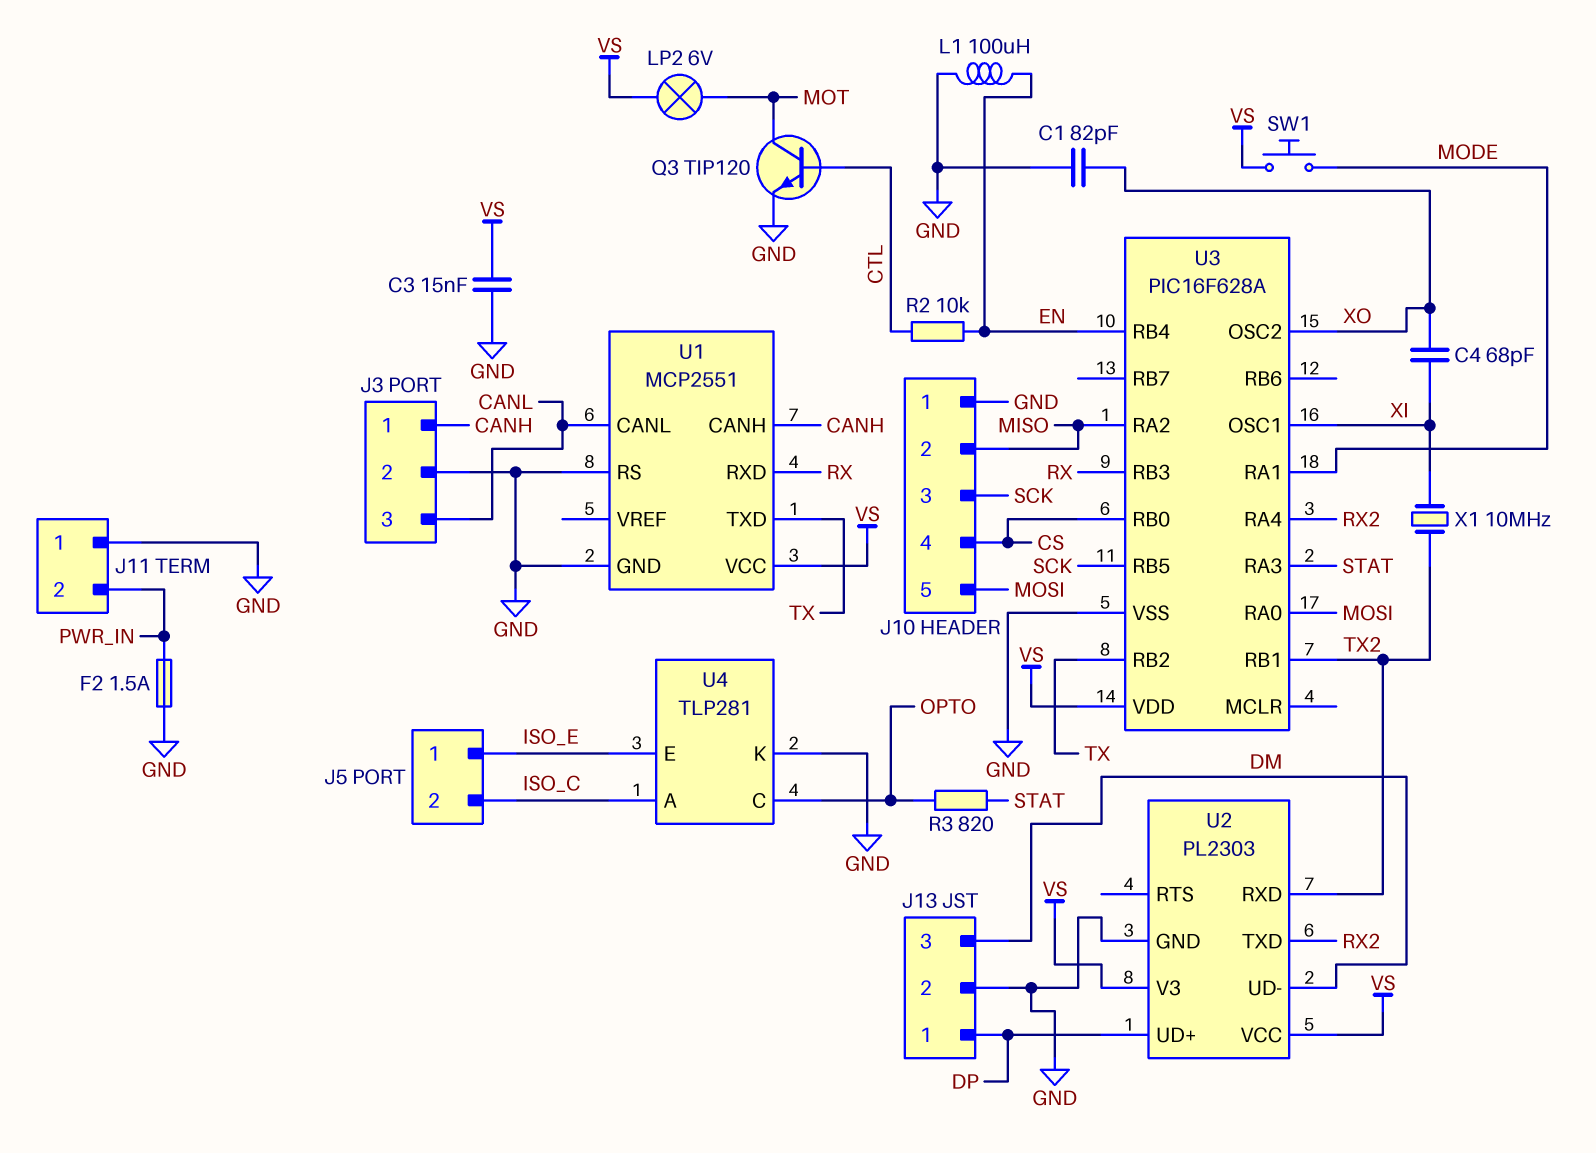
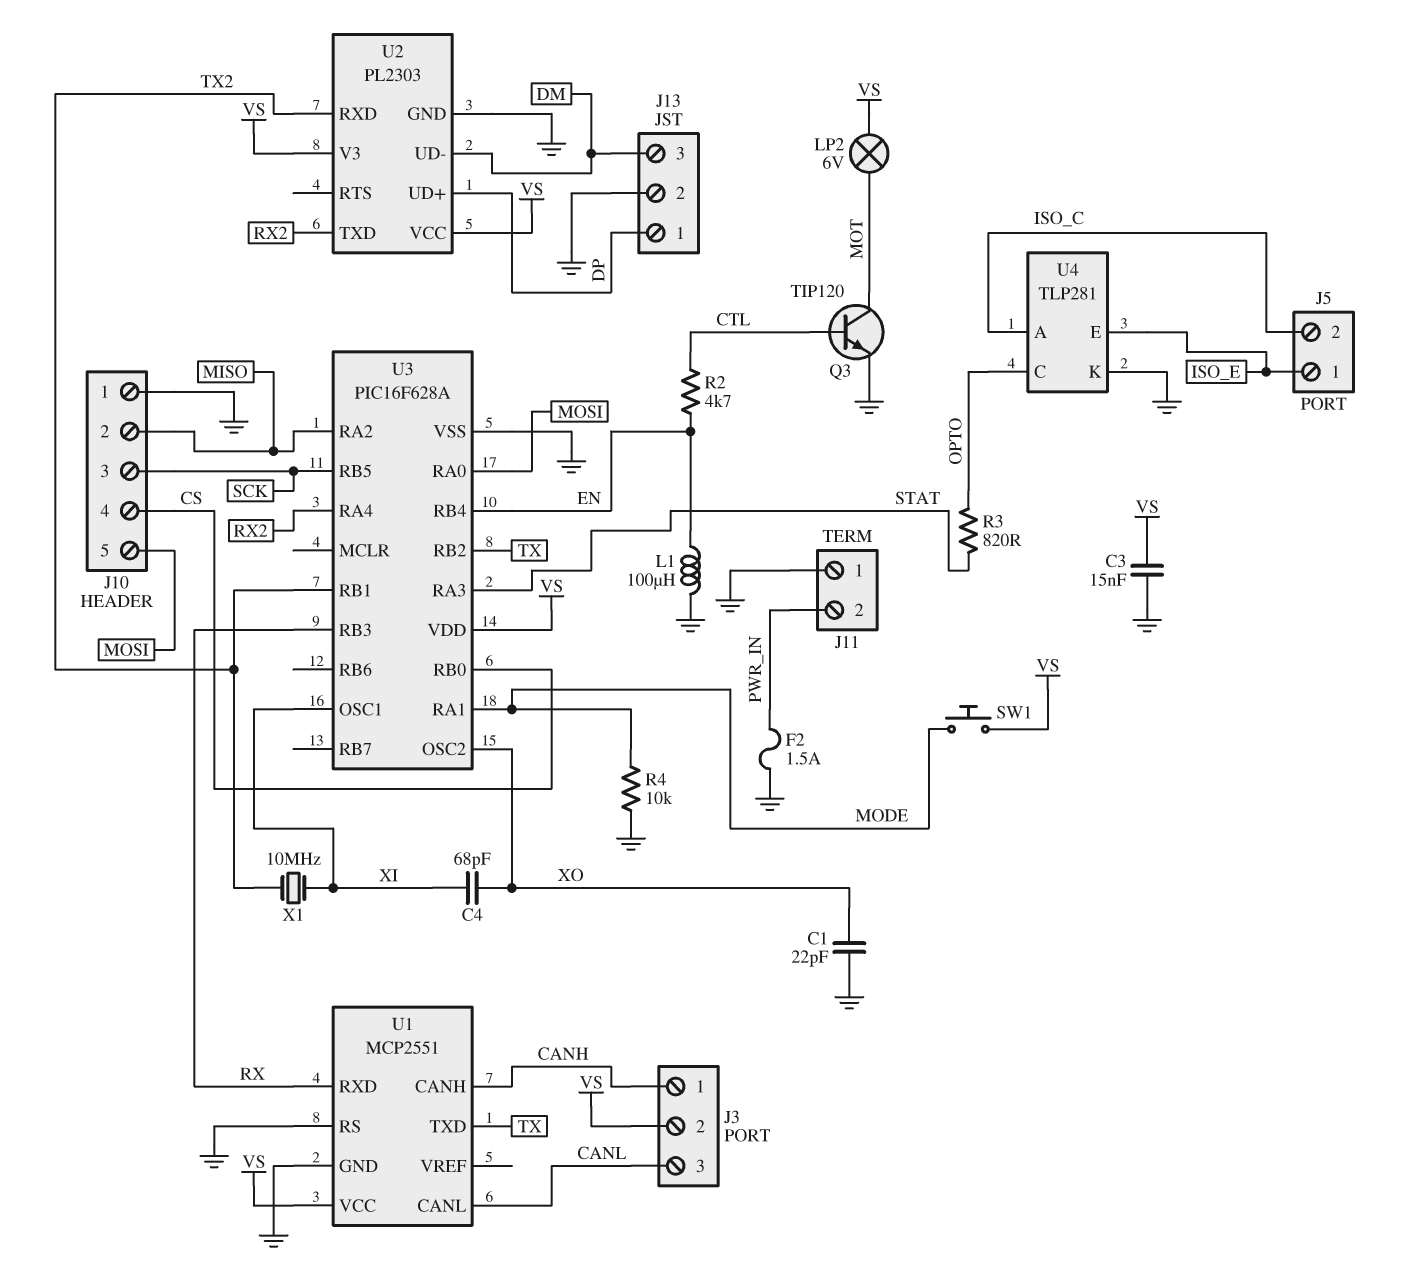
C1: 82pF (GND, XO) -> 22pF (GND, XO)
J3 pin 2: GND -> VS
R2: 10k (CTL, EN) -> 4.7k (CTL, EN)
R4: none -> 10k (GND, MODE)

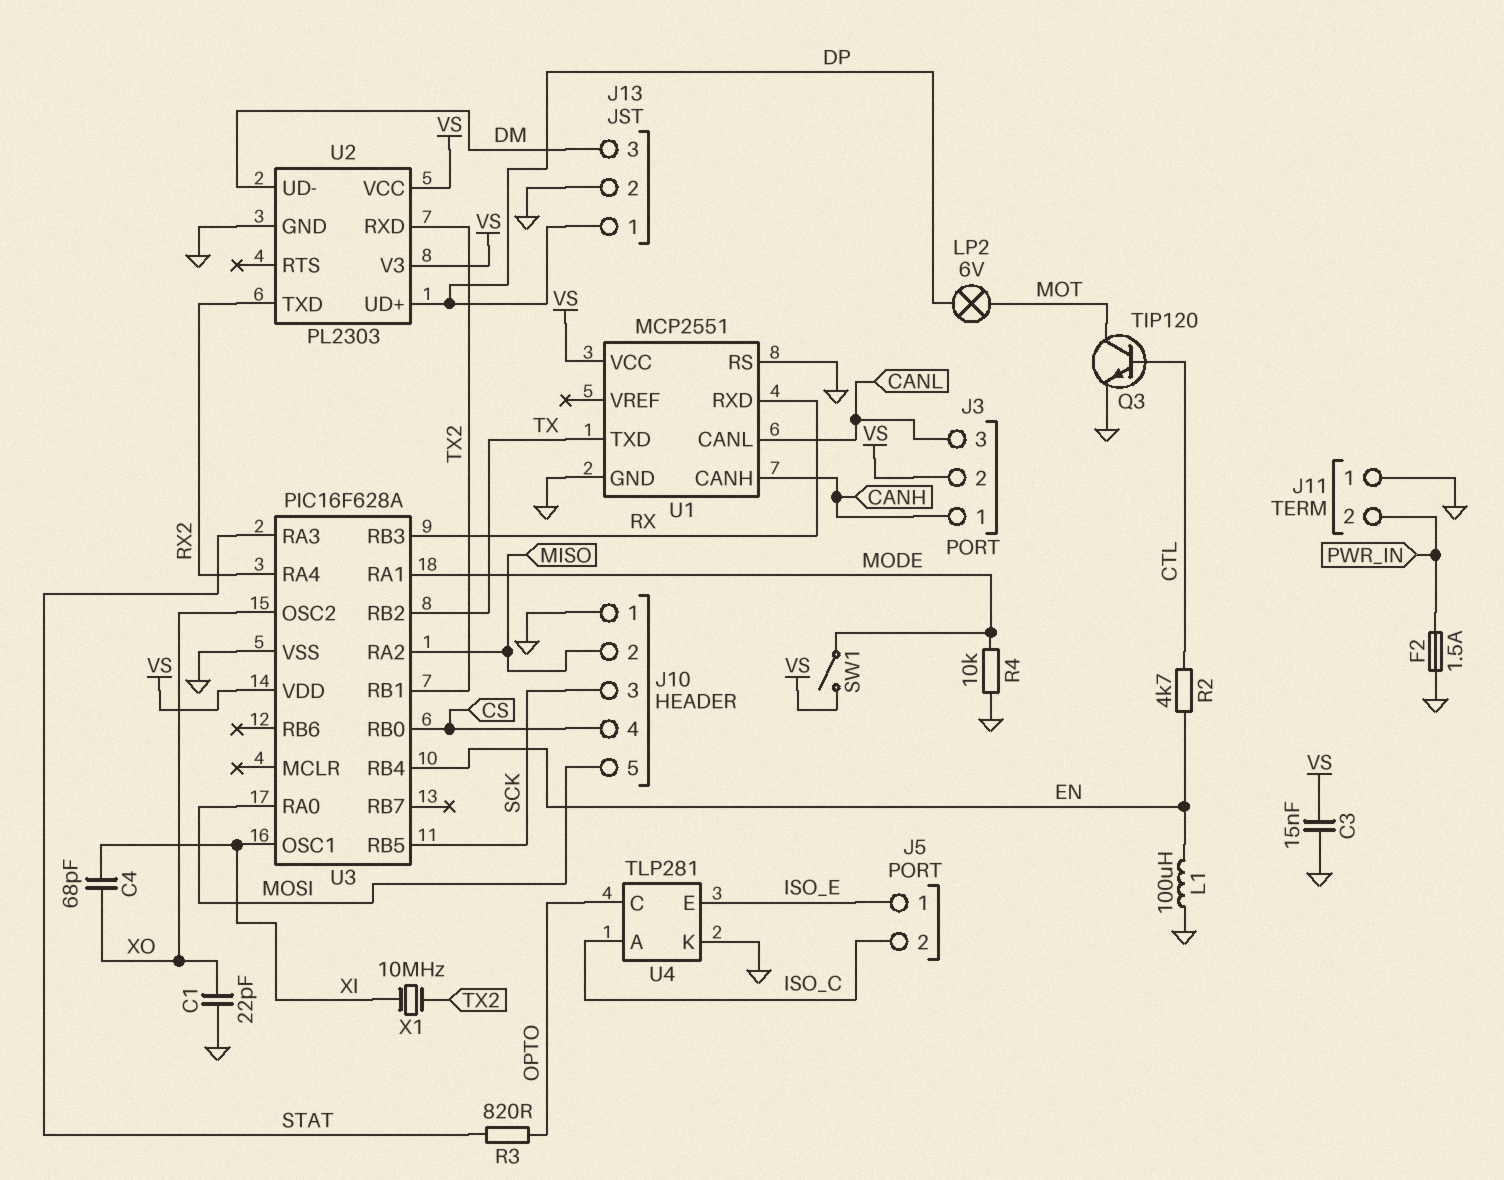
LP2: lamp 6V (MOT, VS) -> lamp 6V (DP, MOT)
SW1: button (MODE, VS) -> switch (MODE, VS)

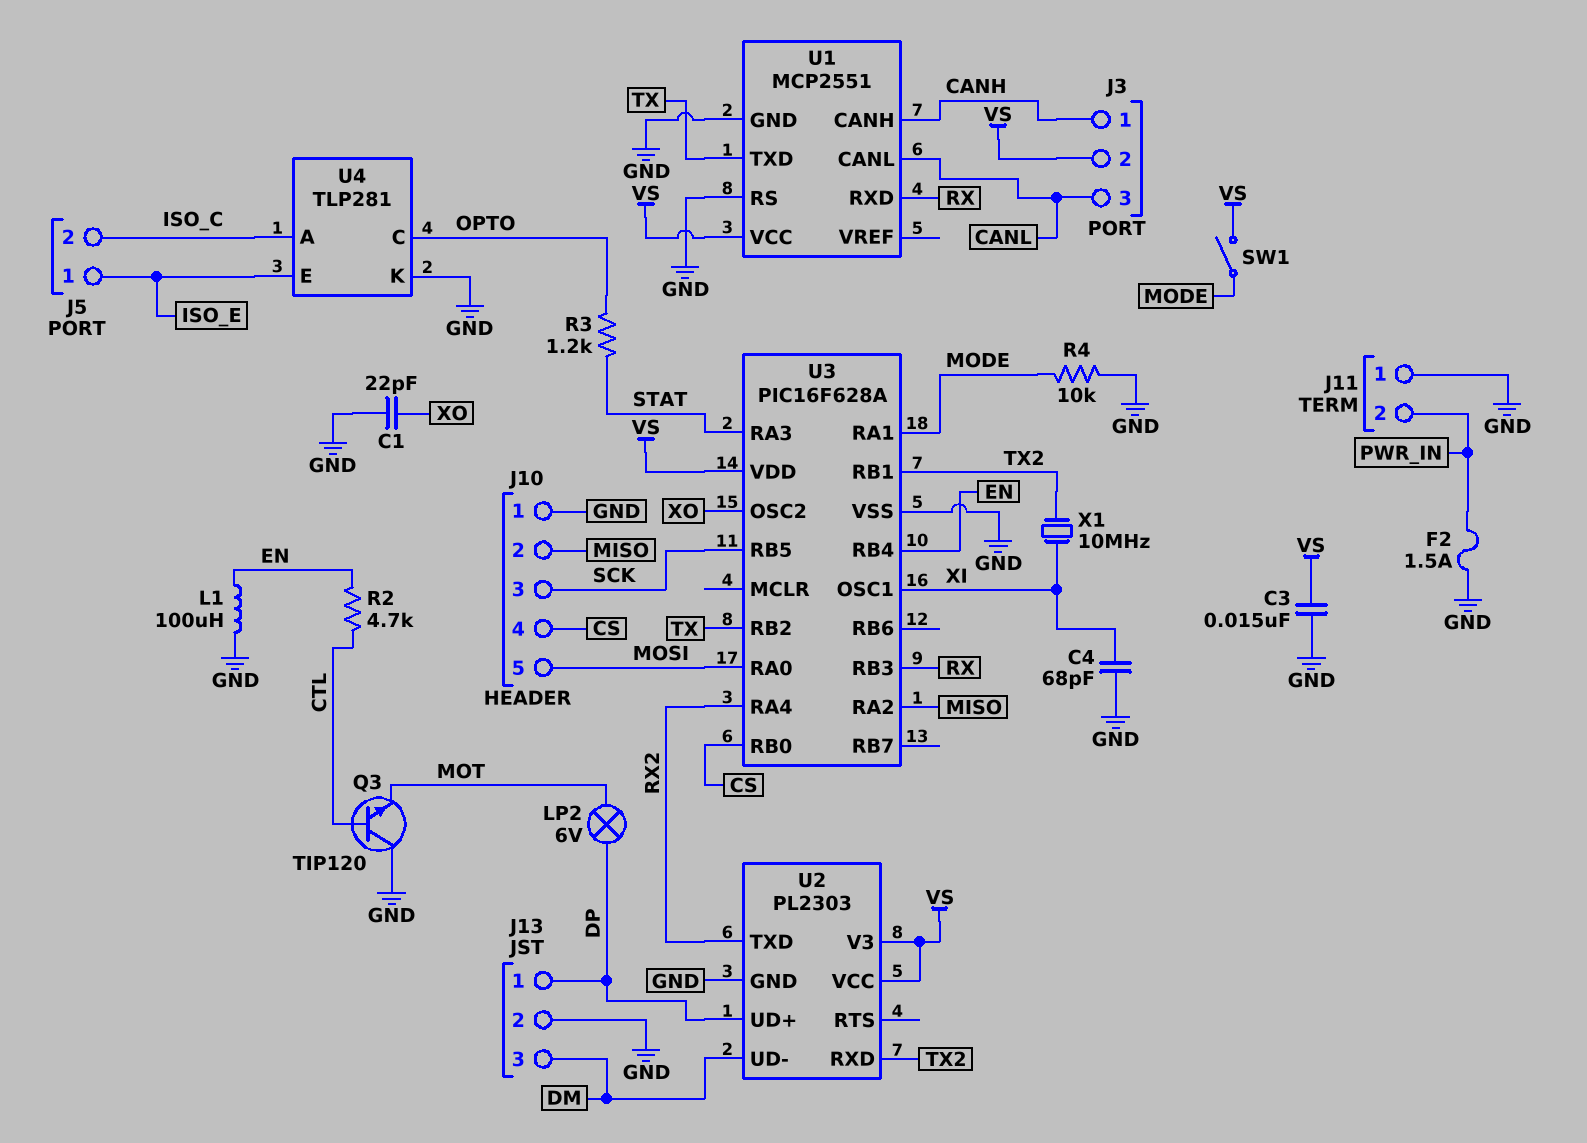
C4: 68pF (XI, XO) -> 68pF (GND, XI)
Q3: NPN TIP120 (B CTL, C MOT, E GND) -> NPN TIP120 (B CTL, C GND, E MOT)
R3: 820 (OPTO, STAT) -> 1.2k (OPTO, STAT)

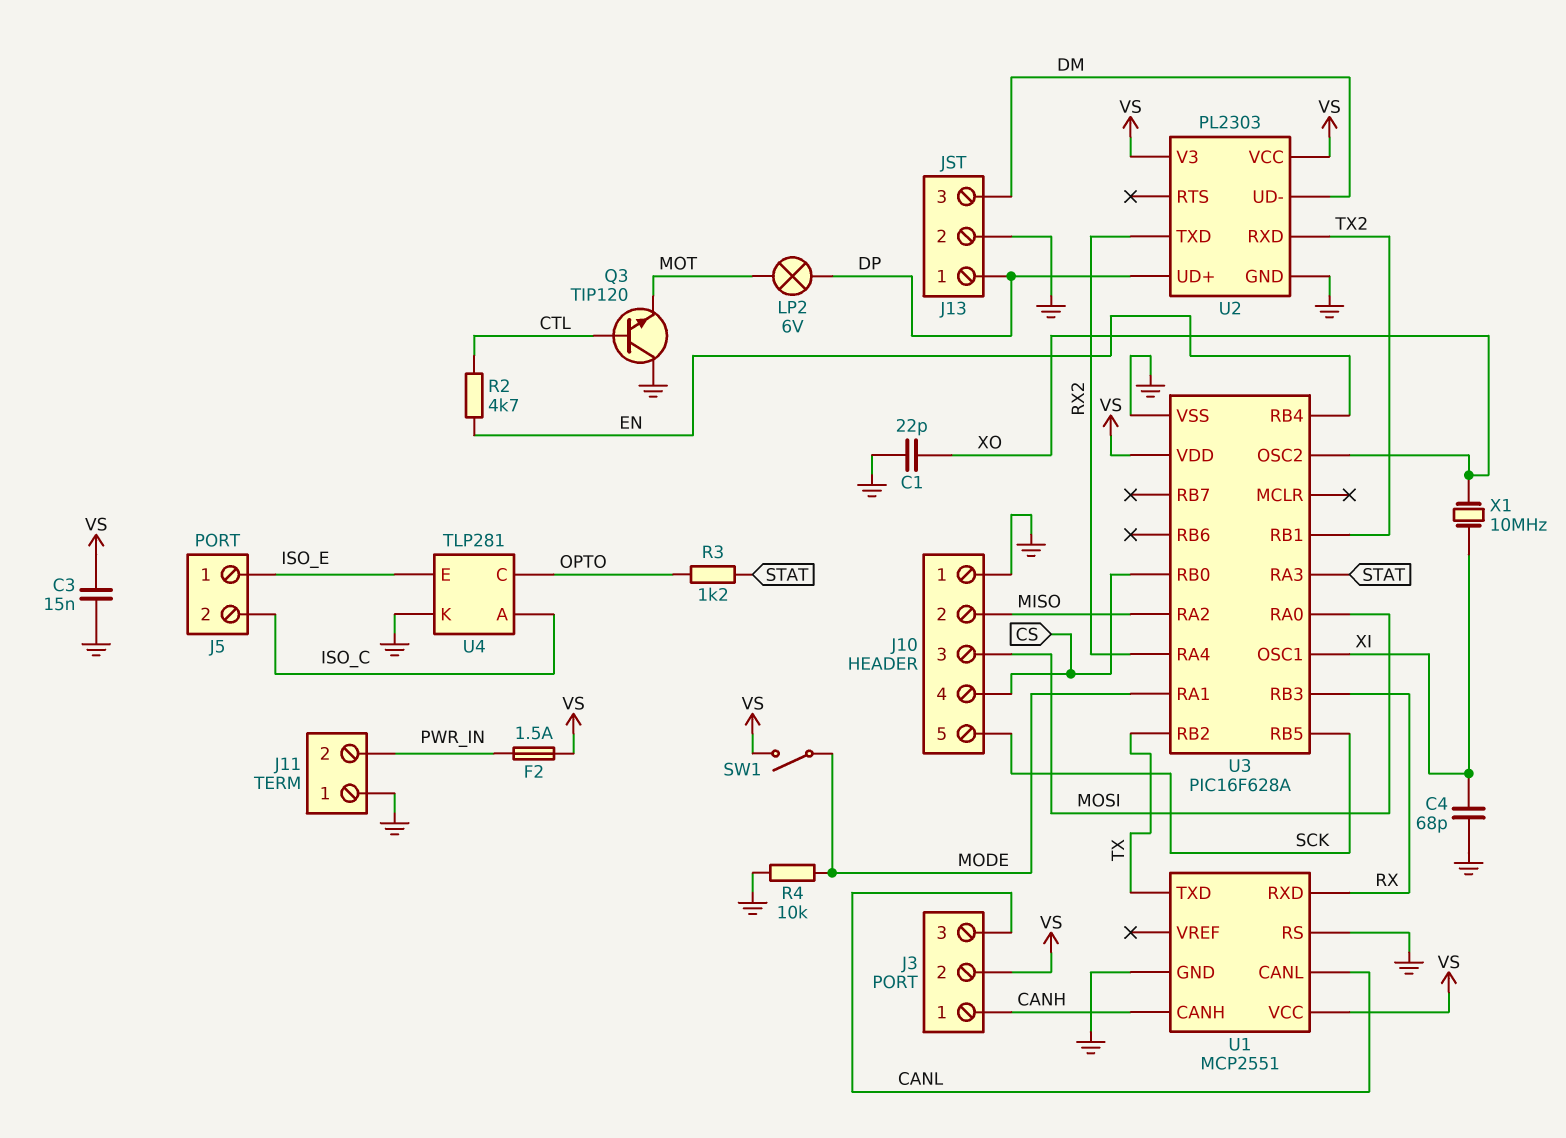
F2: 1.5A (GND, PWR_IN) -> 1.5A (PWR_IN, VS)
J10 pin 3: SCK -> MOSI
J10 pin 5: MOSI -> SCK
L1: 100uH (EN, GND) -> none
X1: 10MHz (TX2, XI) -> 10MHz (XI, XO)

